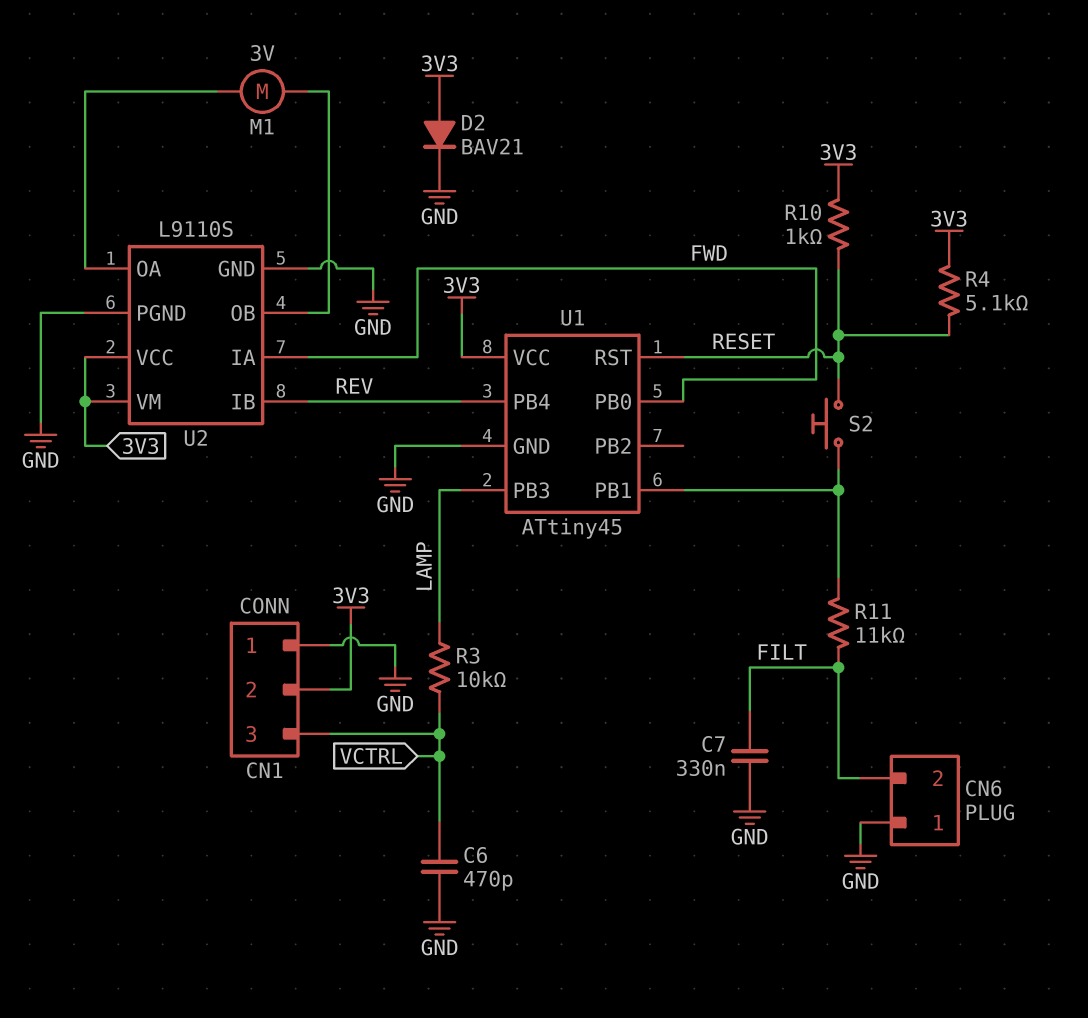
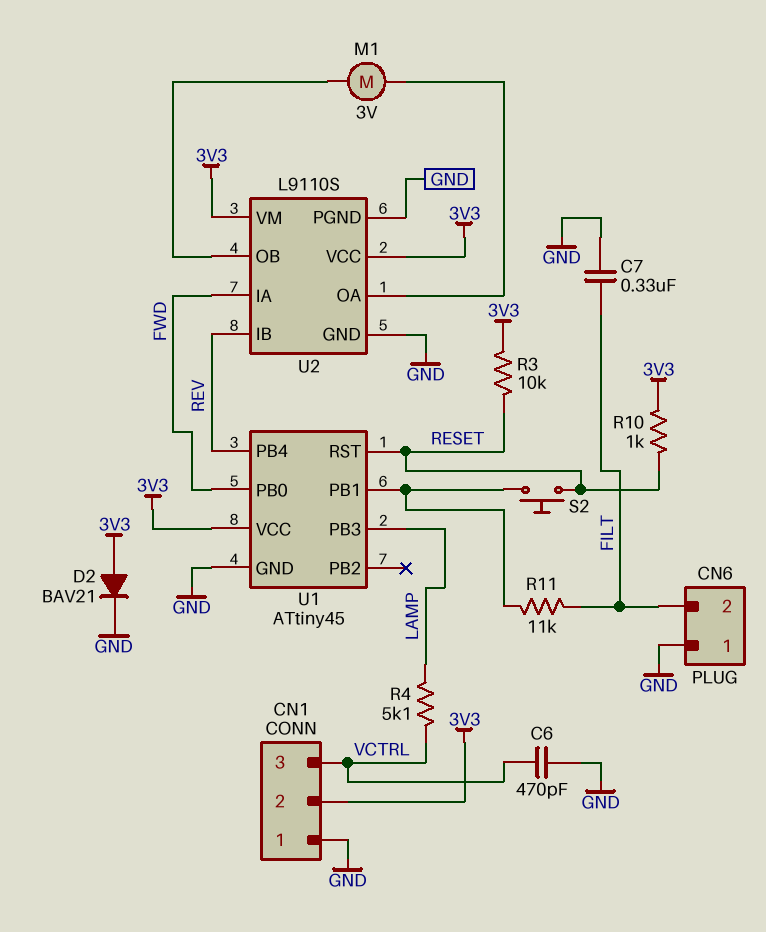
R3: 10k (LAMP, VCTRL) -> 10k (3V3, RESET)
R4: 5.1k (3V3, RESET) -> 5.1k (LAMP, VCTRL)

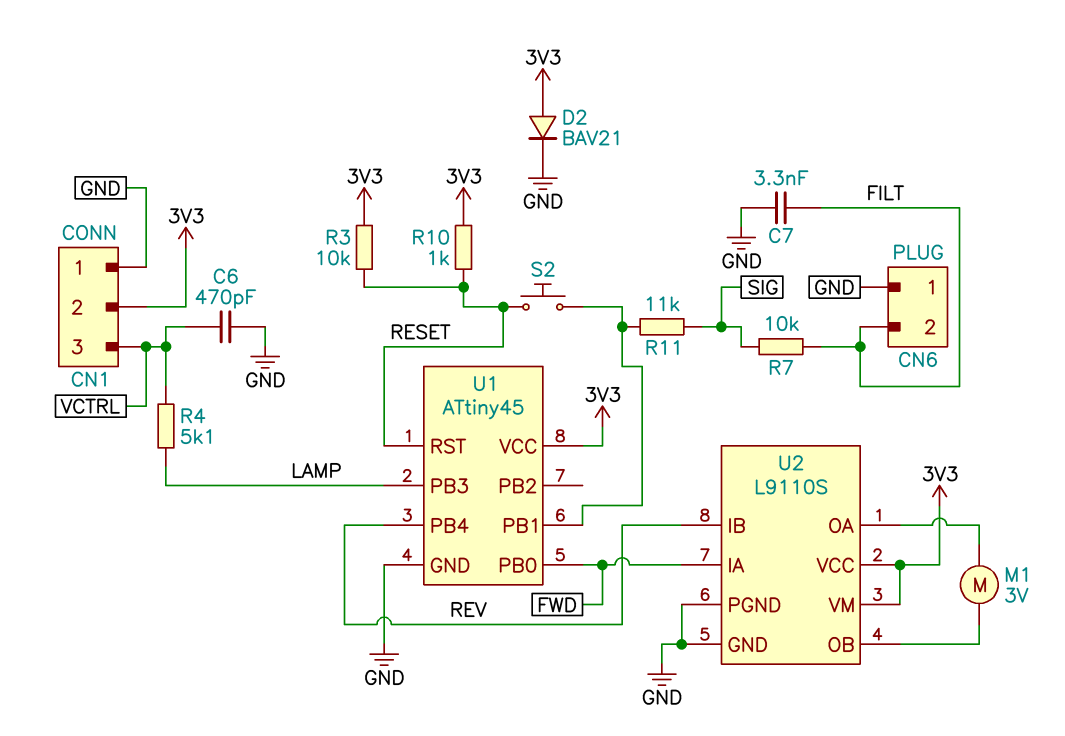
C7: 330nF (FILT, GND) -> 3.3nF (FILT, GND)
R7: none -> 10k (FILT, SIG)
R11: 11k (FILT, U1/PB1) -> 11k (SIG, U1/PB1)

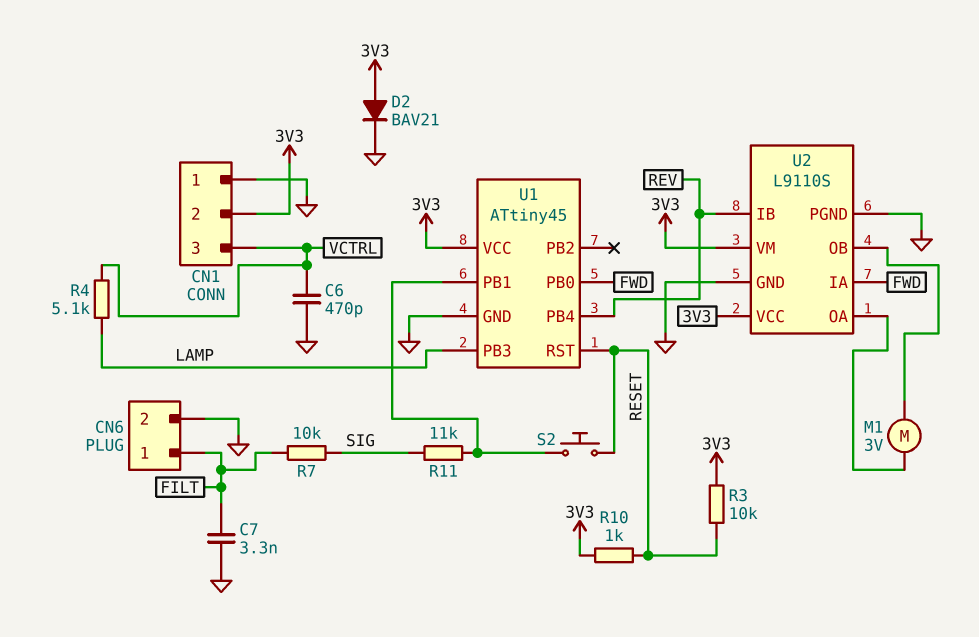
CN6 pin 1: GND -> FILT
CN6 pin 2: FILT -> GND

